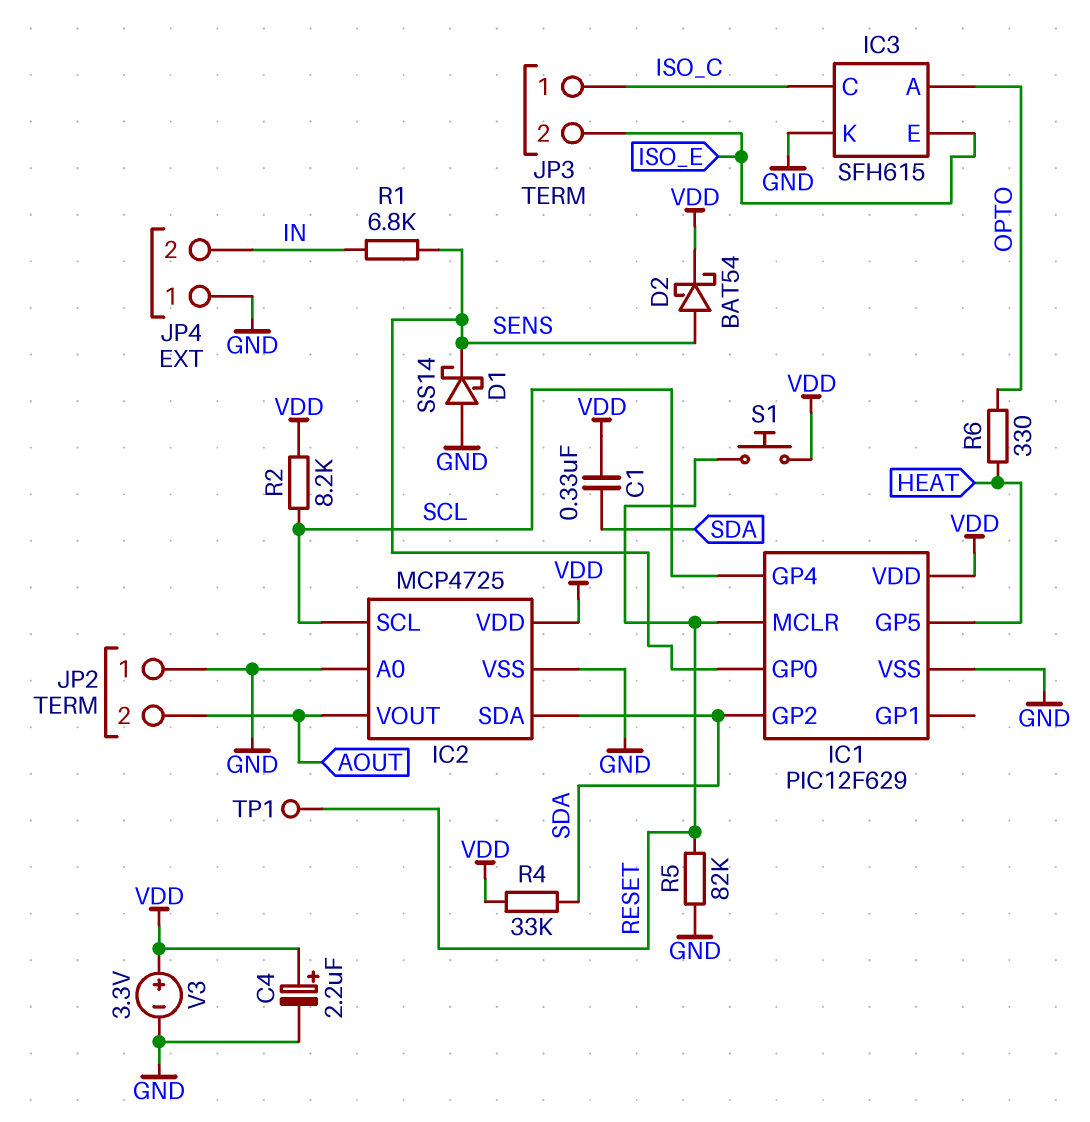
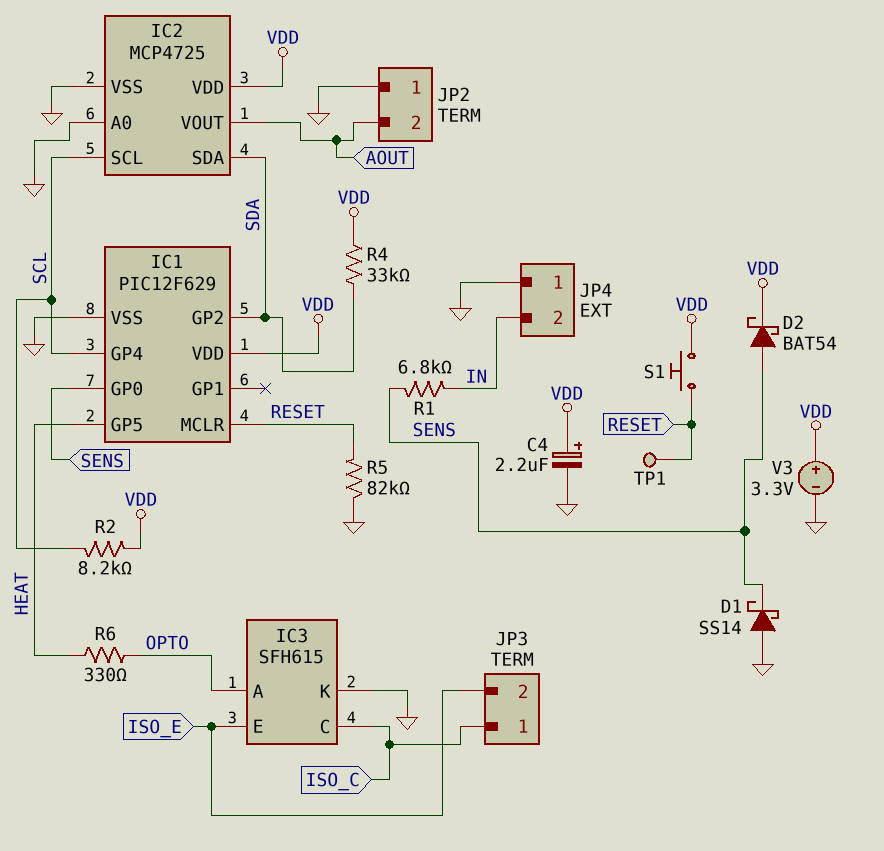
C1: 330nF (SDA, VDD) -> none

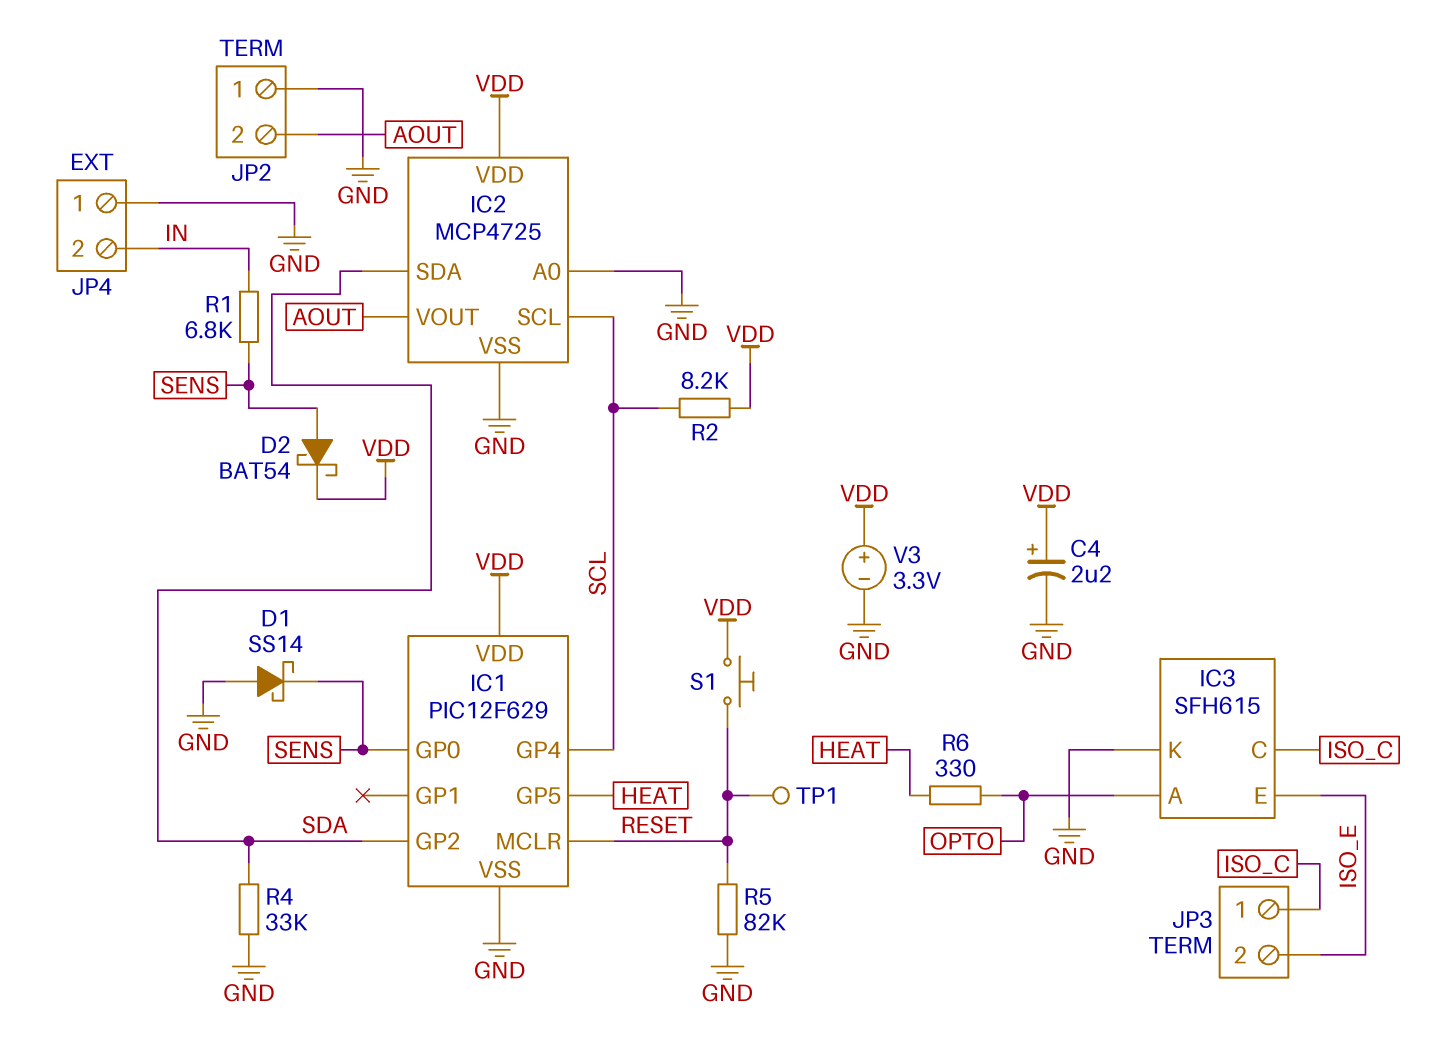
R4: 33k (SDA, VDD) -> 33k (GND, SDA)

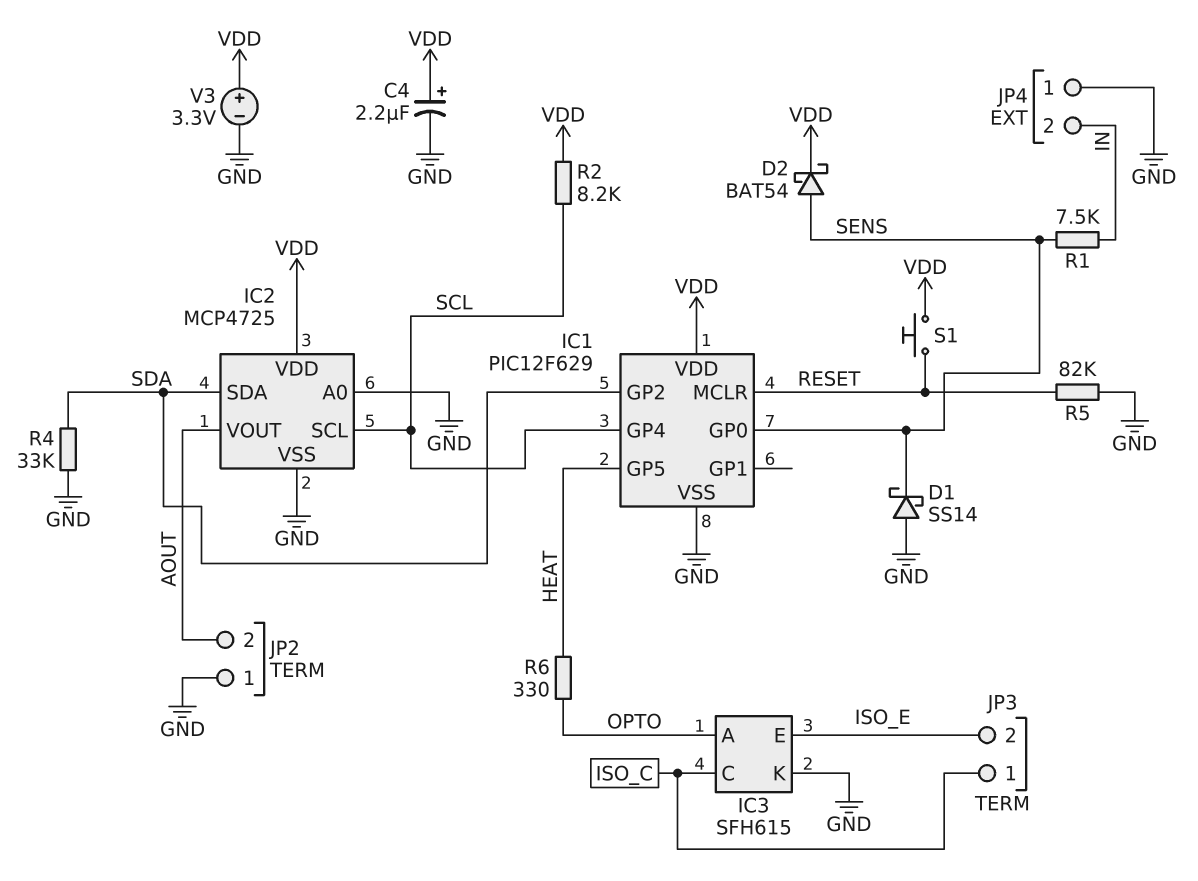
R1: 6.8k (IN, SENS) -> 7.5k (IN, SENS)
TP1: test point (RESET) -> none

